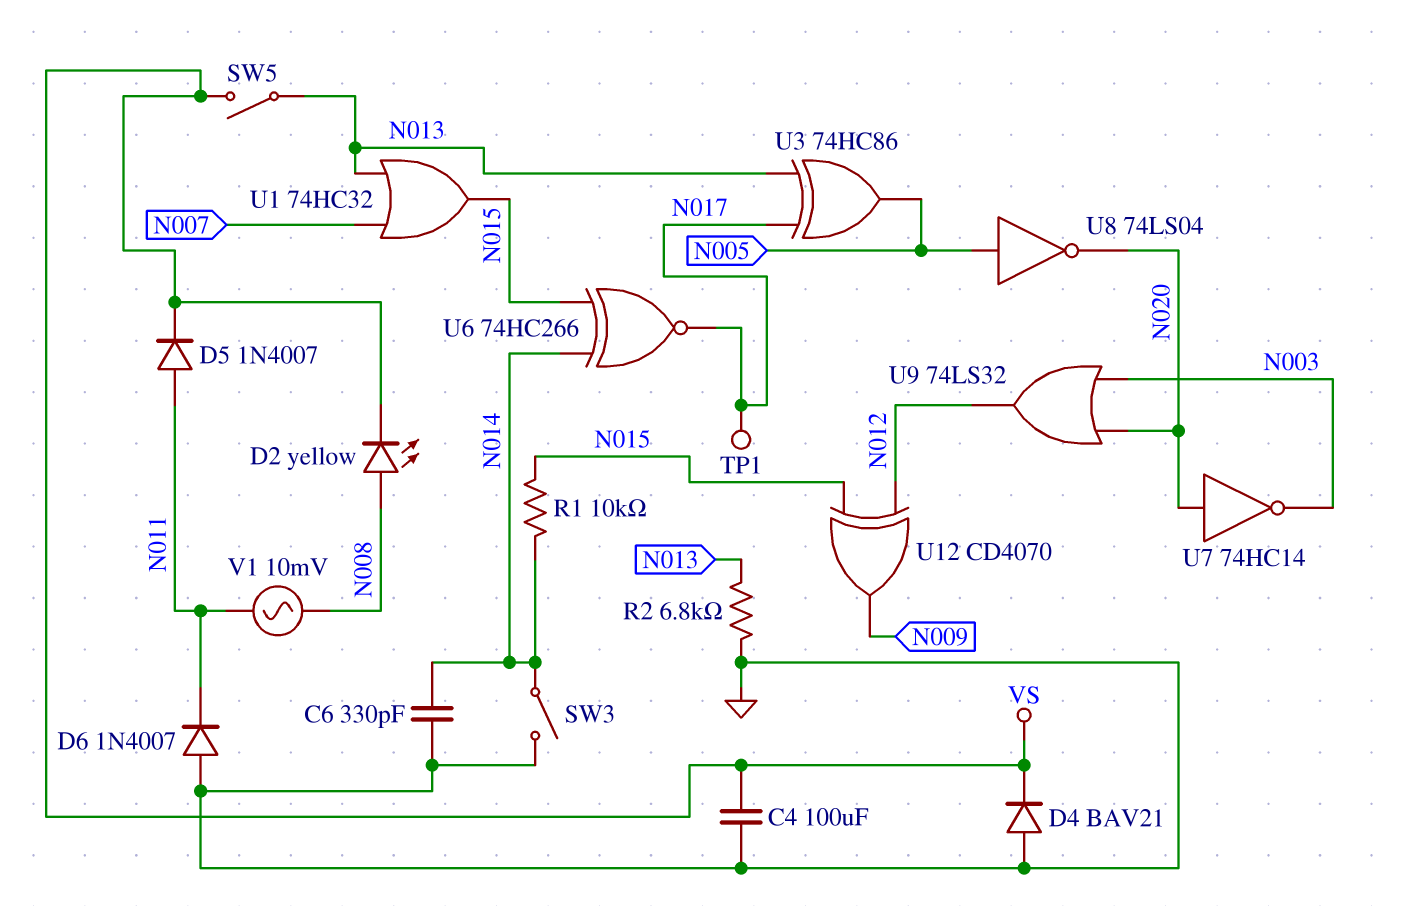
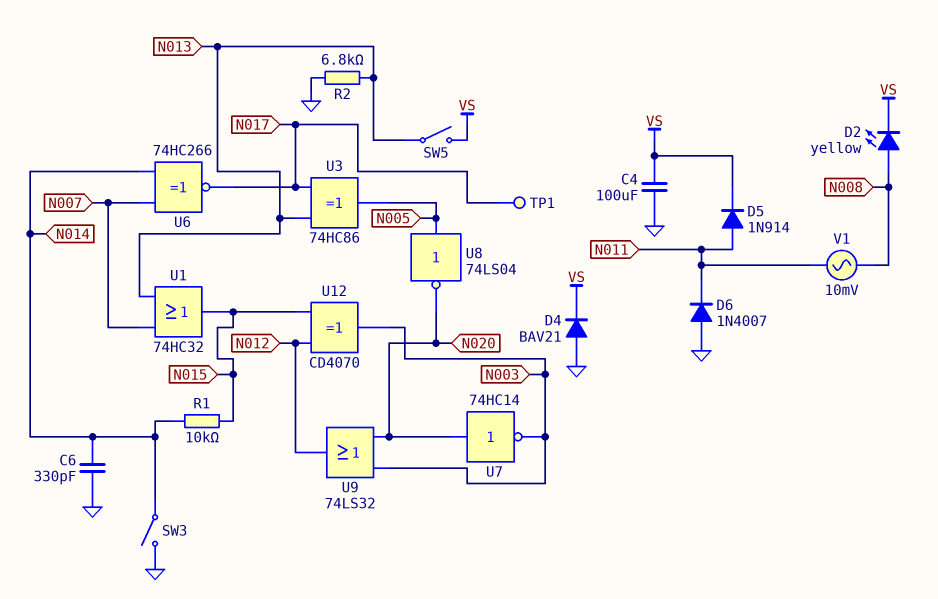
D5: diode 1N4007 (A N011, K VS) -> diode 1N914 (A N011, K VS)
U6: XNOR 74HC266 (in N014, in N015, out N017) -> XNOR 74HC266 (in N007, in N014, out N017)
U12: XOR CD4070 (in N012, in N015, out N009) -> XOR CD4070 (in N012, in N015, out N003)

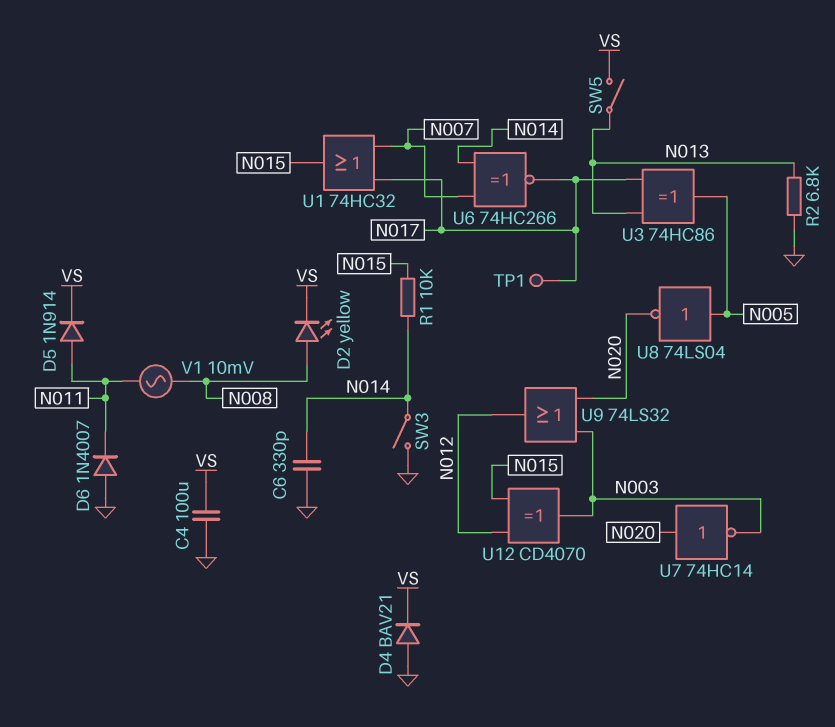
U1: OR 74HC32 (in N007, in N013, out N015) -> OR 74HC32 (in N007, in N017, out N015)

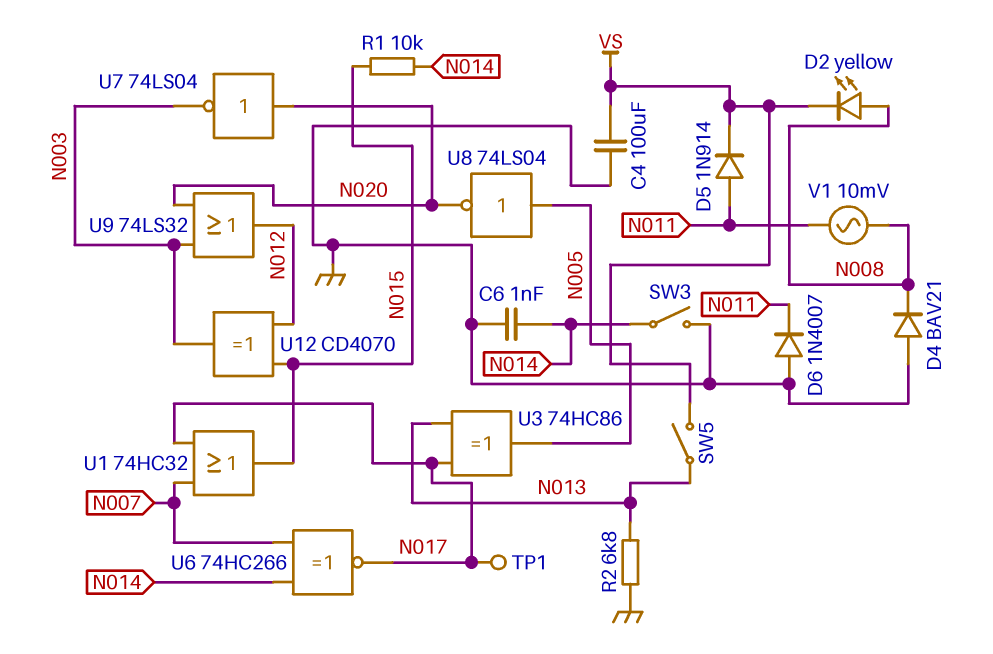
C6: 330pF (GND, N014) -> 1nF (GND, N014)
D4: diode BAV21 (A GND, K VS) -> diode BAV21 (A GND, K N008)
U7: NOT 74HC14 (in N020, out N003) -> NOT 74LS04 (in N020, out N003)

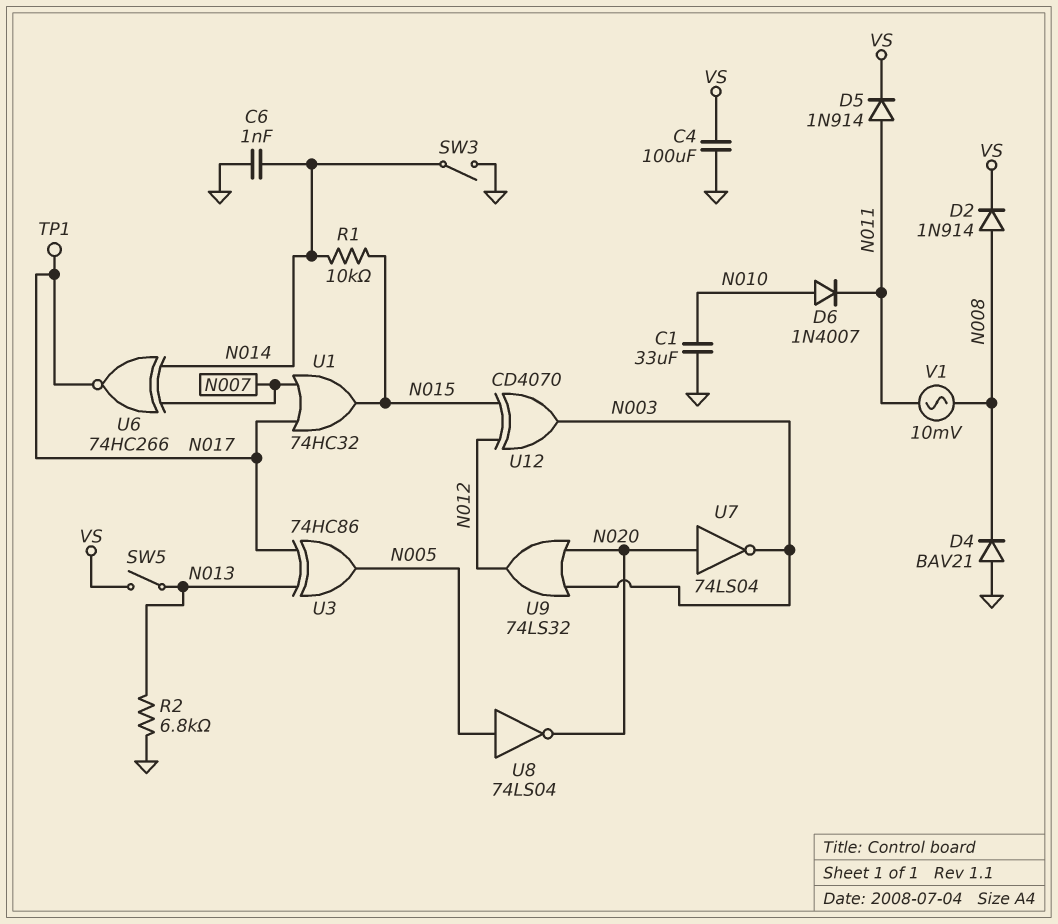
C1: none -> 33uF (GND, N010)
D2: LED yellow (A N008, K VS) -> diode 1N914 (A N008, K VS)
D6: diode 1N4007 (A GND, K N011) -> diode 1N4007 (A N010, K N011)

